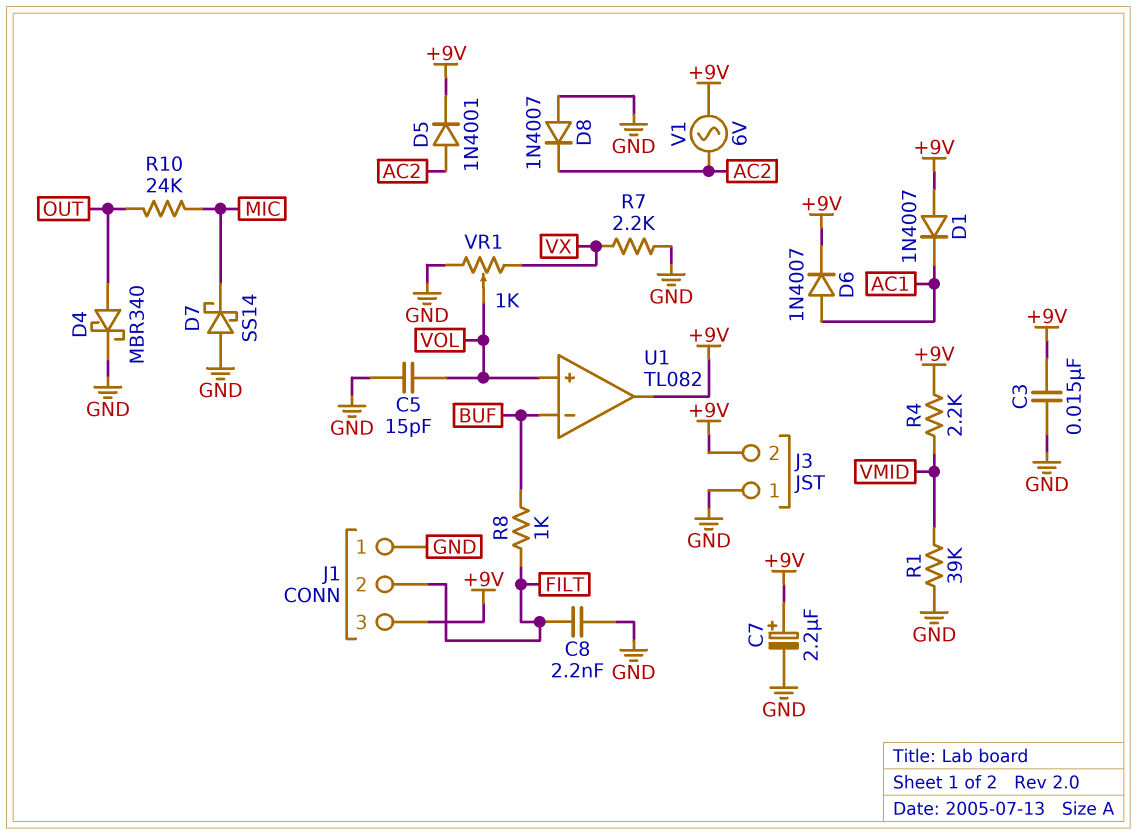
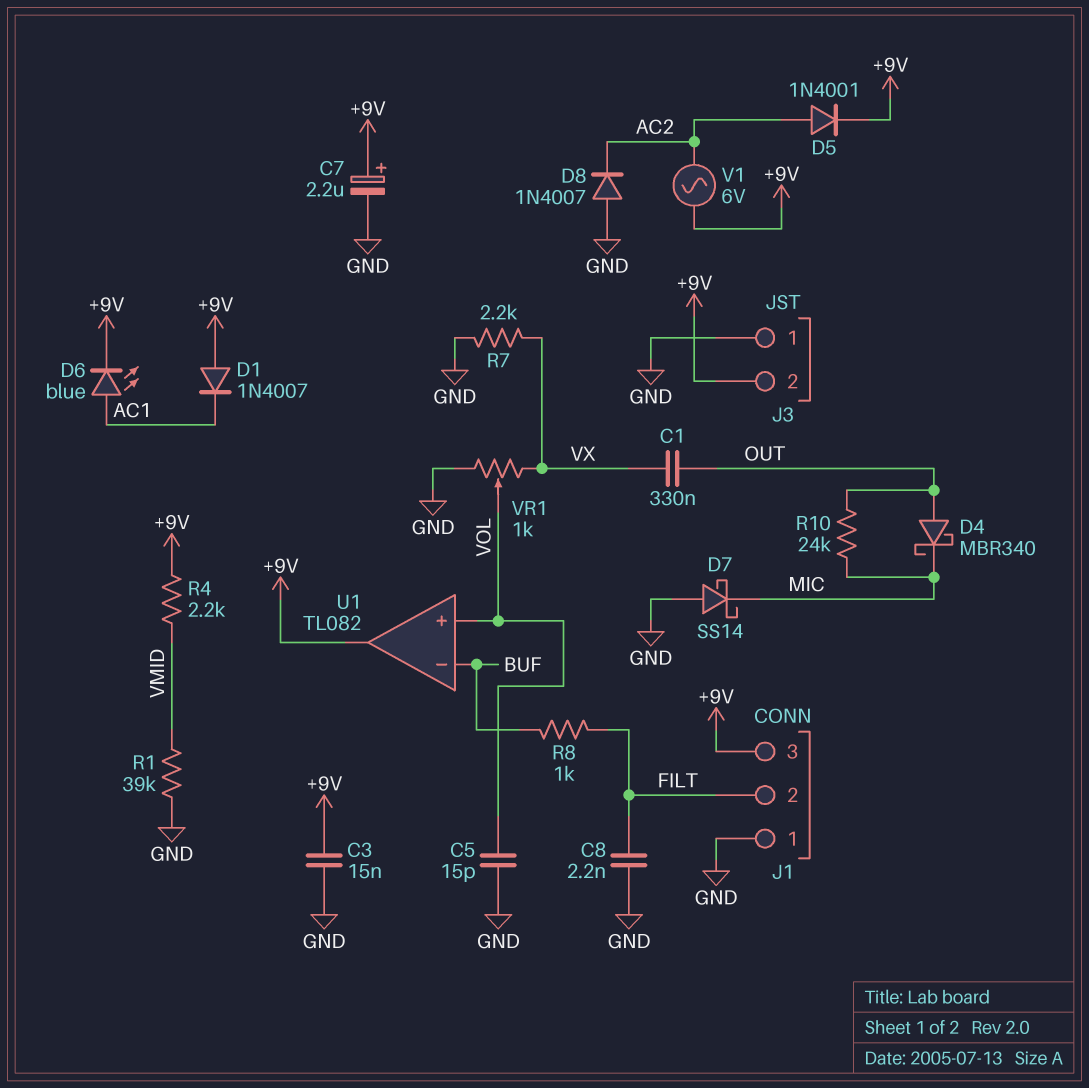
C1: none -> 330nF (OUT, VX)
D4: schottky MBR340 (A OUT, K GND) -> schottky MBR340 (A OUT, K MIC)
D6: diode 1N4007 (A AC1, K +9V) -> LED blue (A AC1, K +9V)

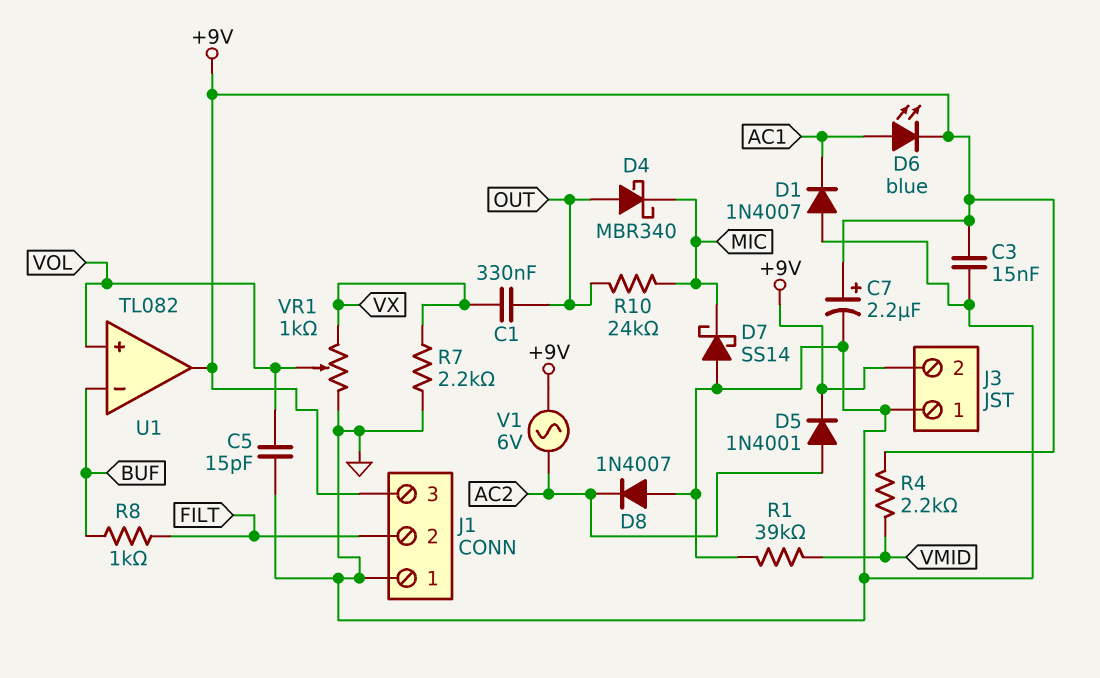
C8: 2.2nF (FILT, GND) -> none
D1: diode 1N4007 (A +9V, K AC1) -> diode 1N4007 (A GND, K AC1)

